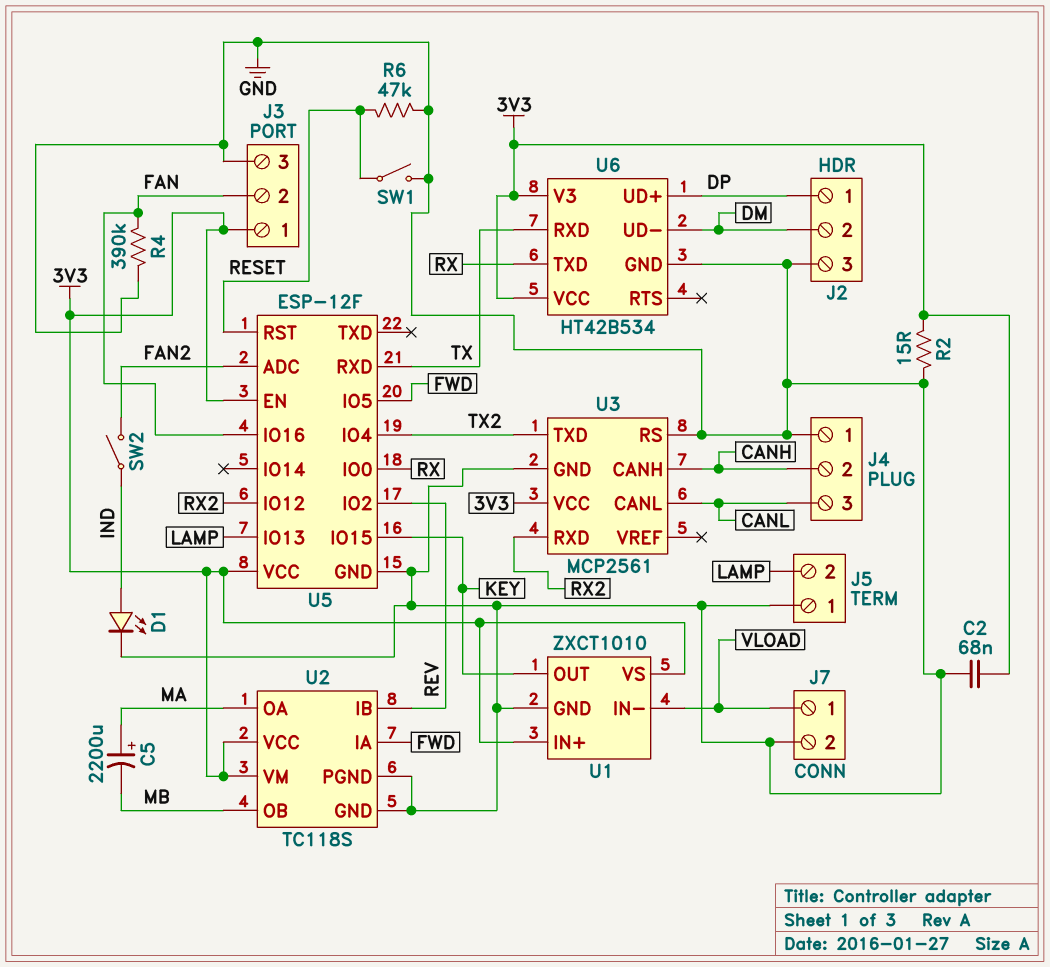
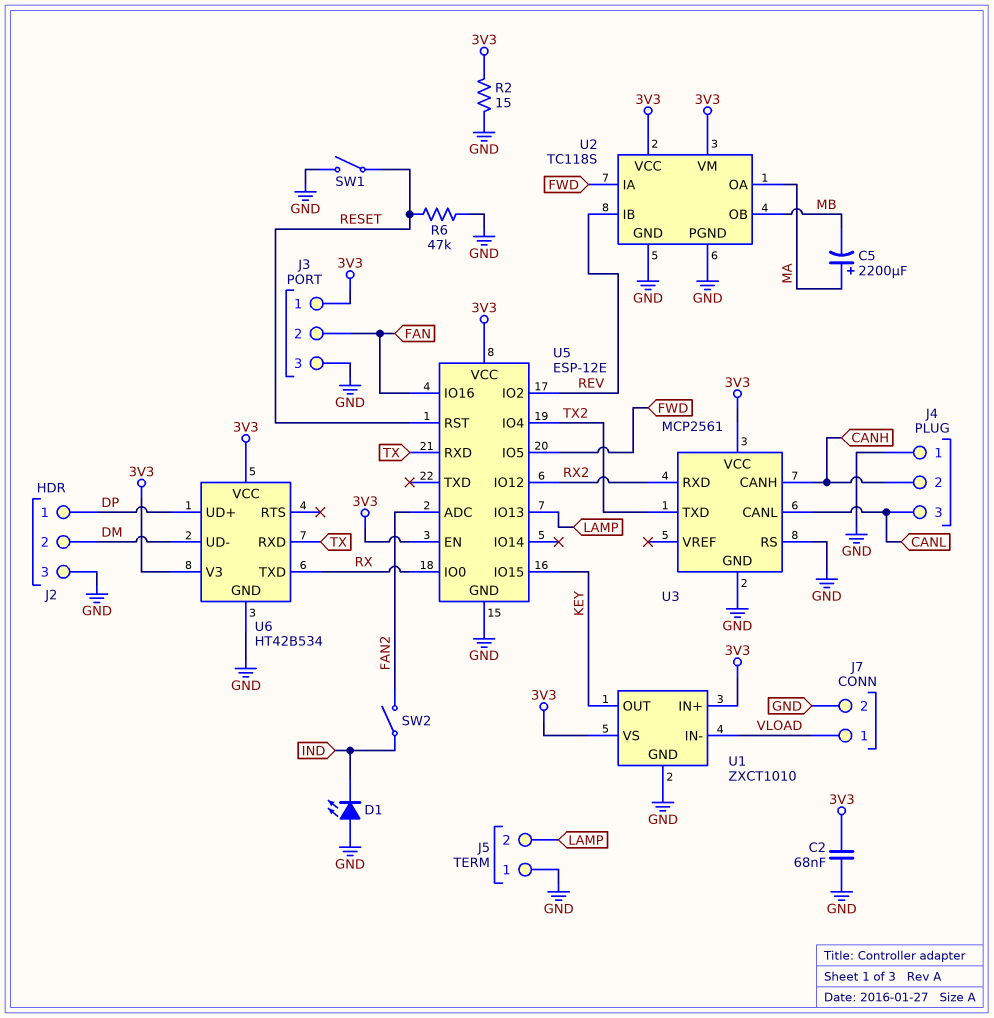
D1: LED (A IND, K GND) -> LED (A GND, K IND)
R4: 390k (FAN, GND) -> none
U5: ESP-12F -> ESP-12E

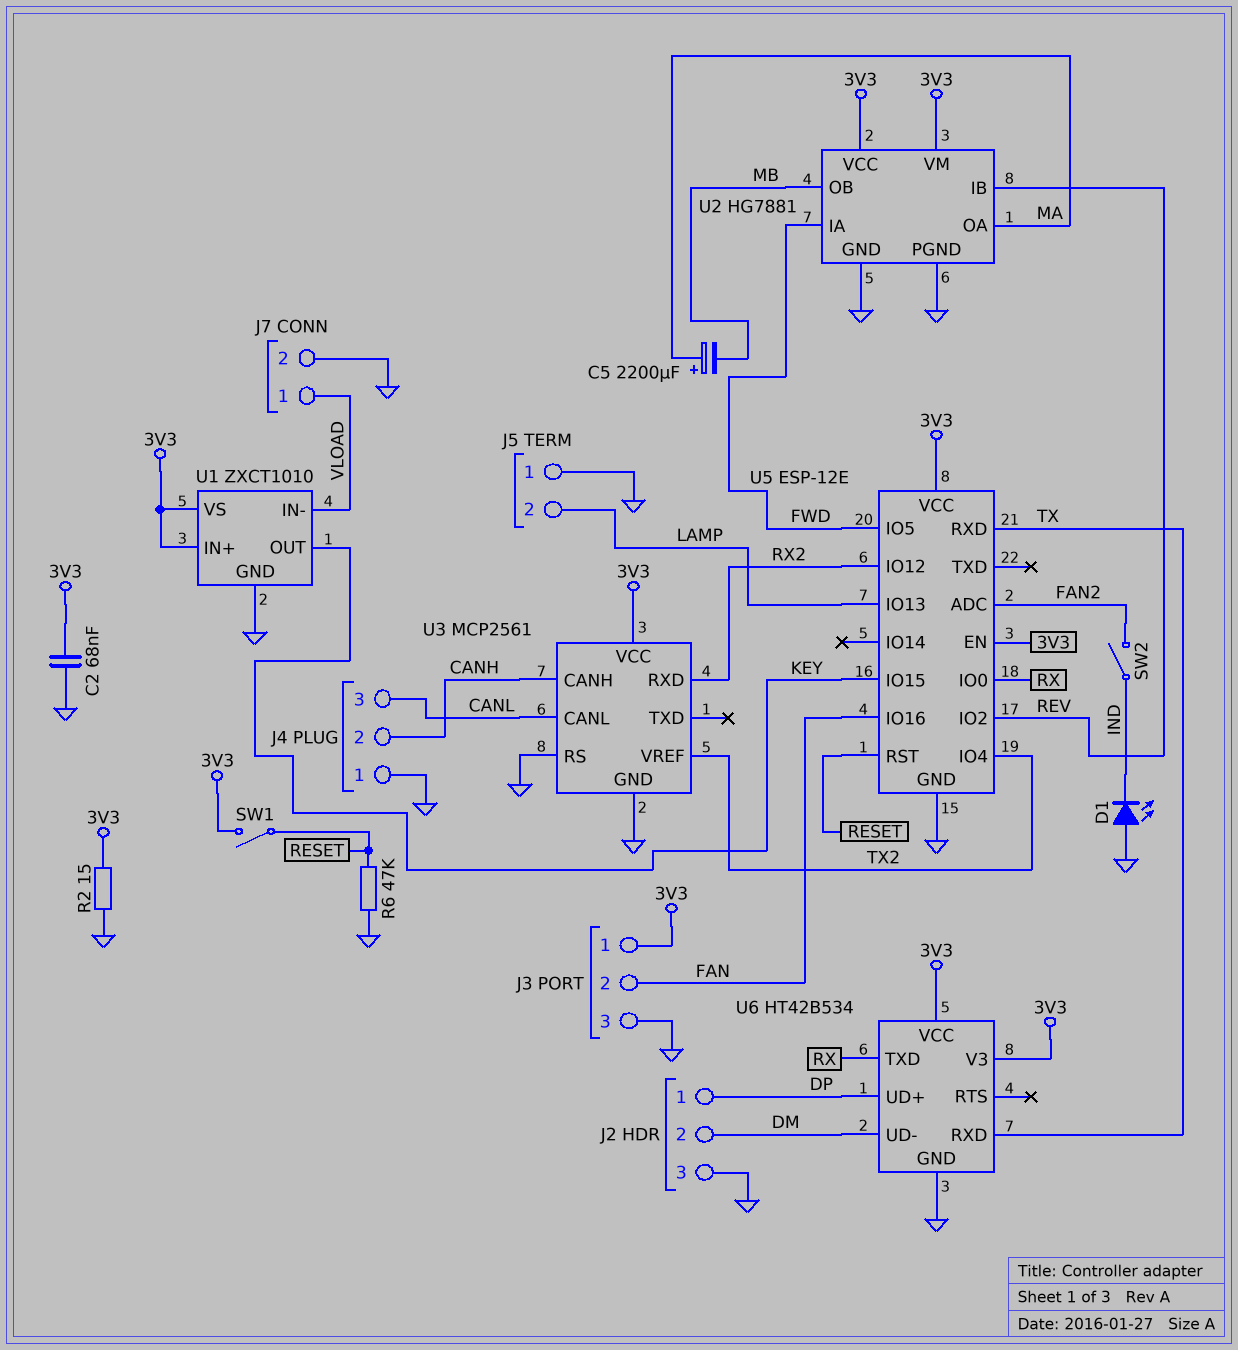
SW1: switch (GND, RESET) -> switch (3V3, RESET)
U2: TC118S -> HG7881
U3 pin TXD: TX2 -> none
U3 pin VREF: none -> TX2

